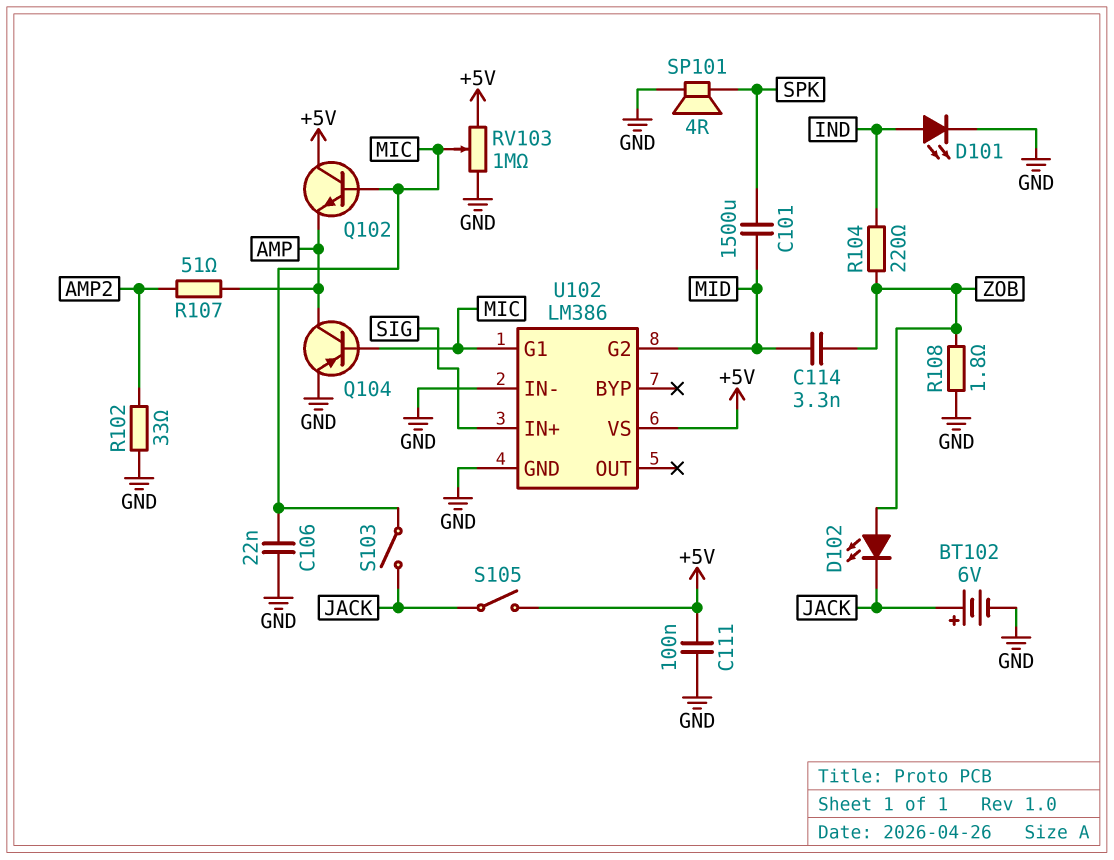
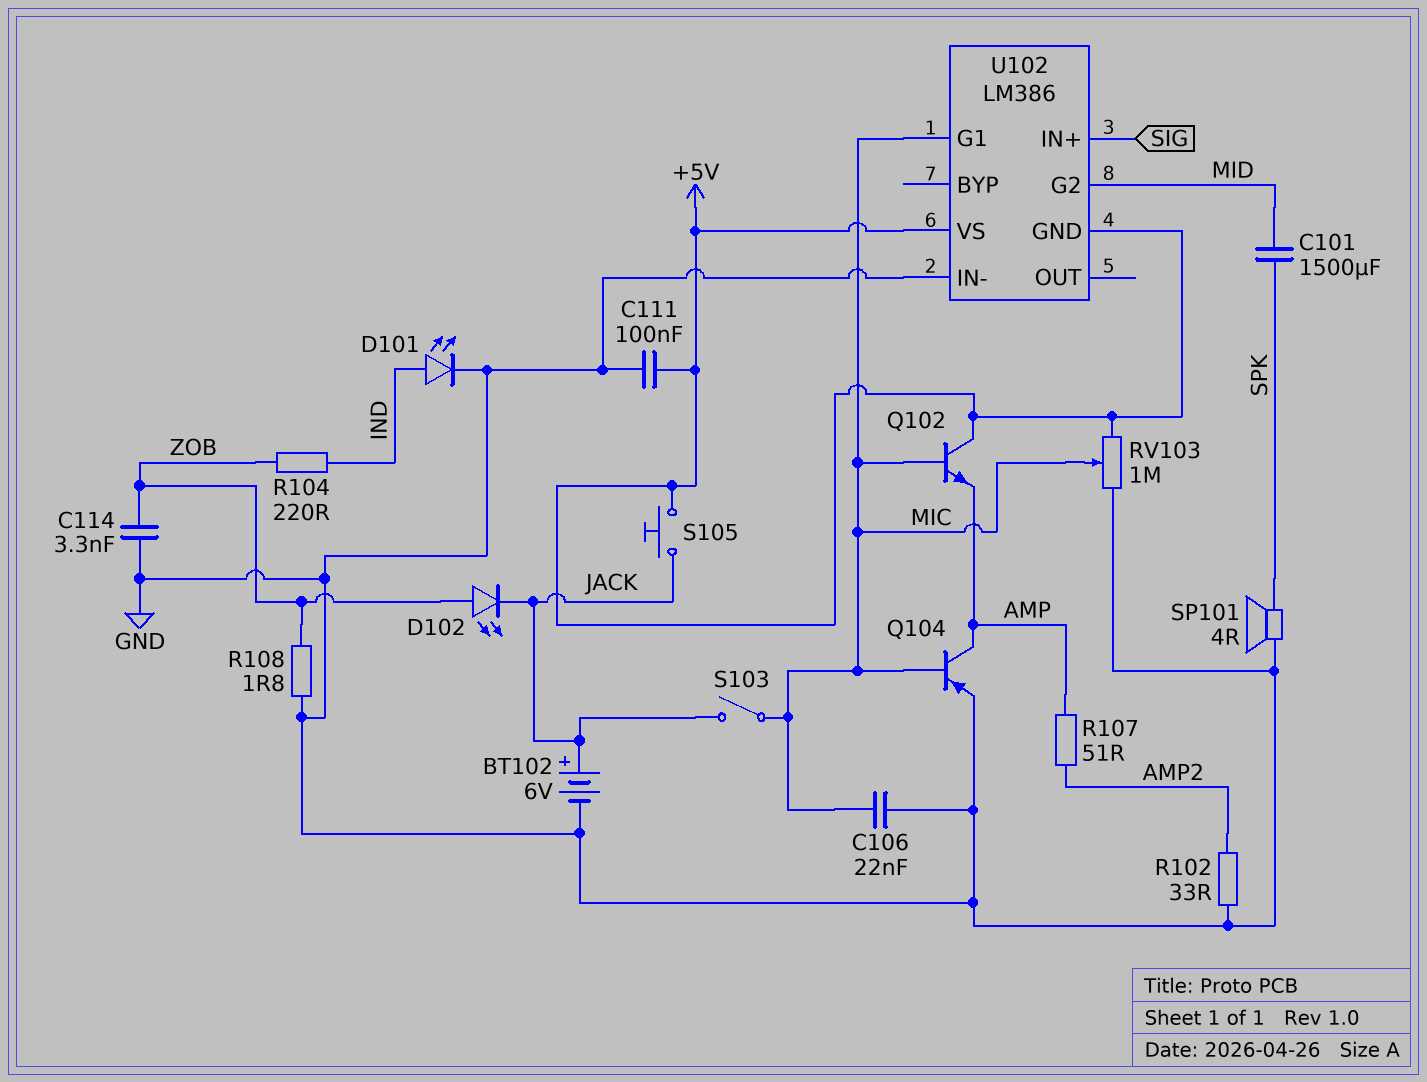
C114: 3.3nF (MID, ZOB) -> 3.3nF (GND, ZOB)
S105: switch (+5V, JACK) -> button (+5V, JACK)
U102 pin GND: GND -> +5V

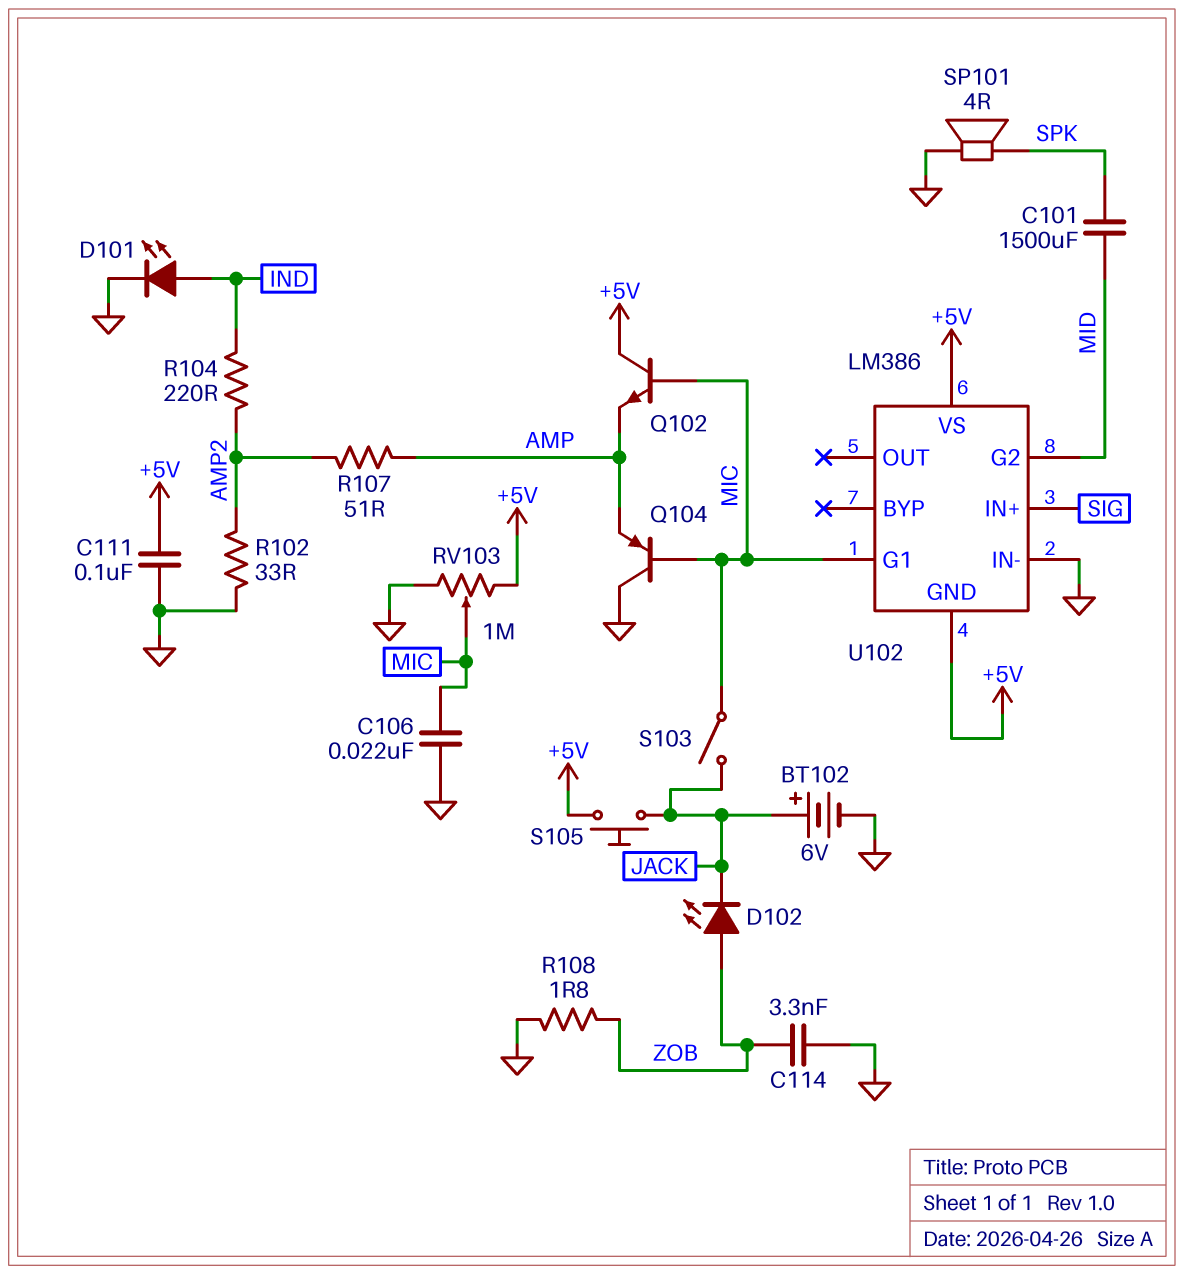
Q104: PNP (B MIC, C AMP, E GND) -> PNP (B MIC, C GND, E AMP)
R104: 220 (IND, ZOB) -> 220 (AMP2, IND)

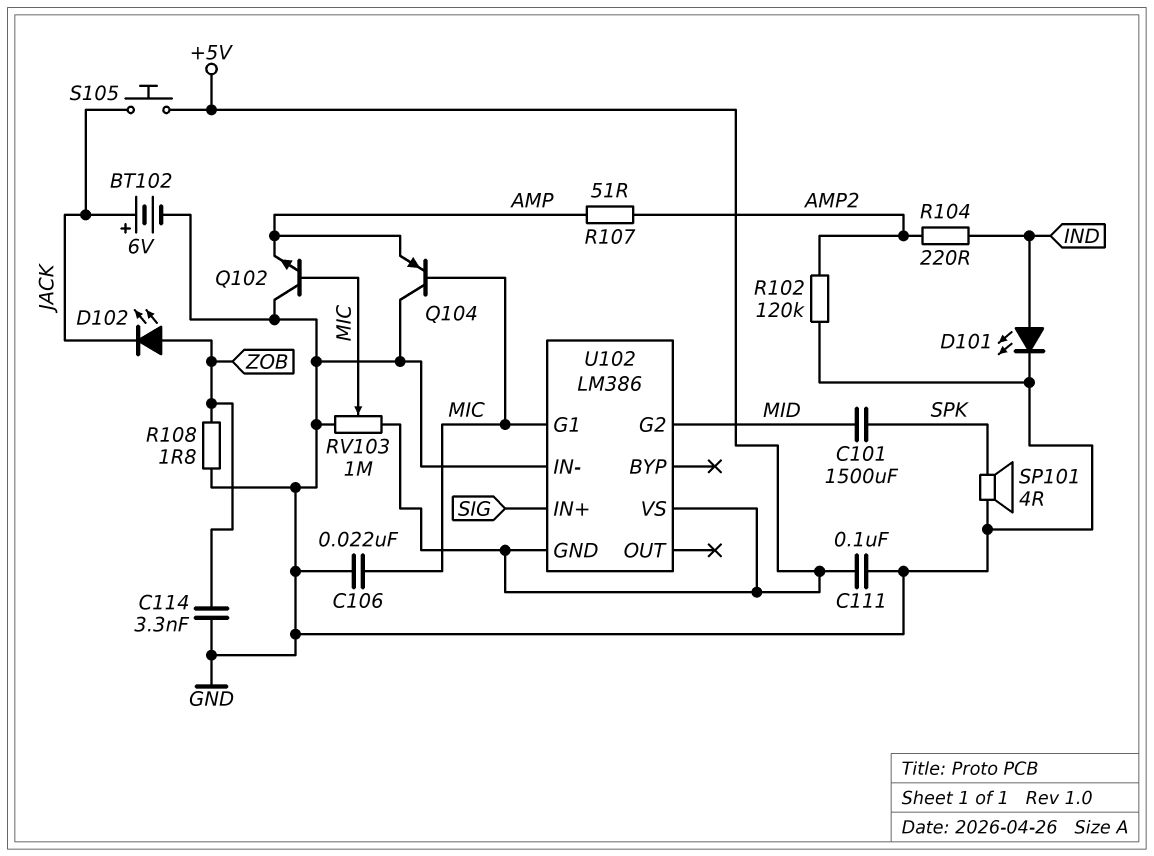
Q102: NPN (B MIC, C +5V, E AMP) -> NPN (B MIC, C GND, E AMP)
R102: 33 (AMP2, GND) -> 120k (AMP2, GND)
S103: switch (JACK, MIC) -> none

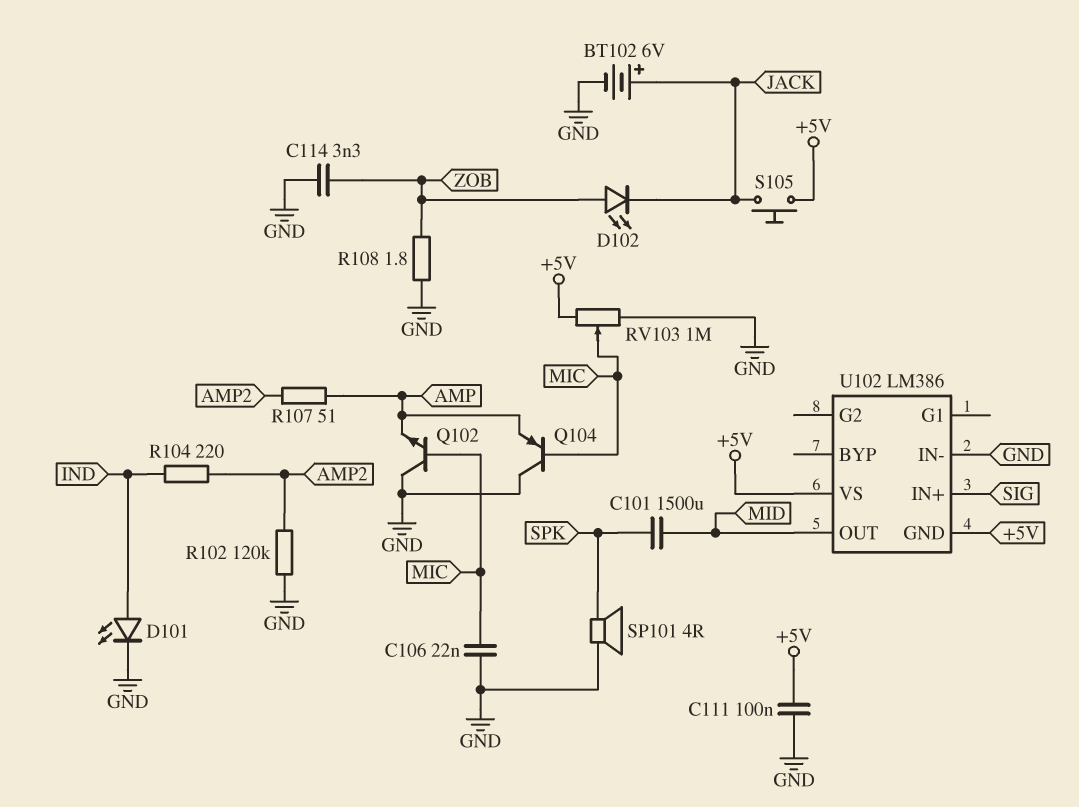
U102 pin G1: MIC -> none
U102 pin G2: MID -> none
U102 pin OUT: none -> MID

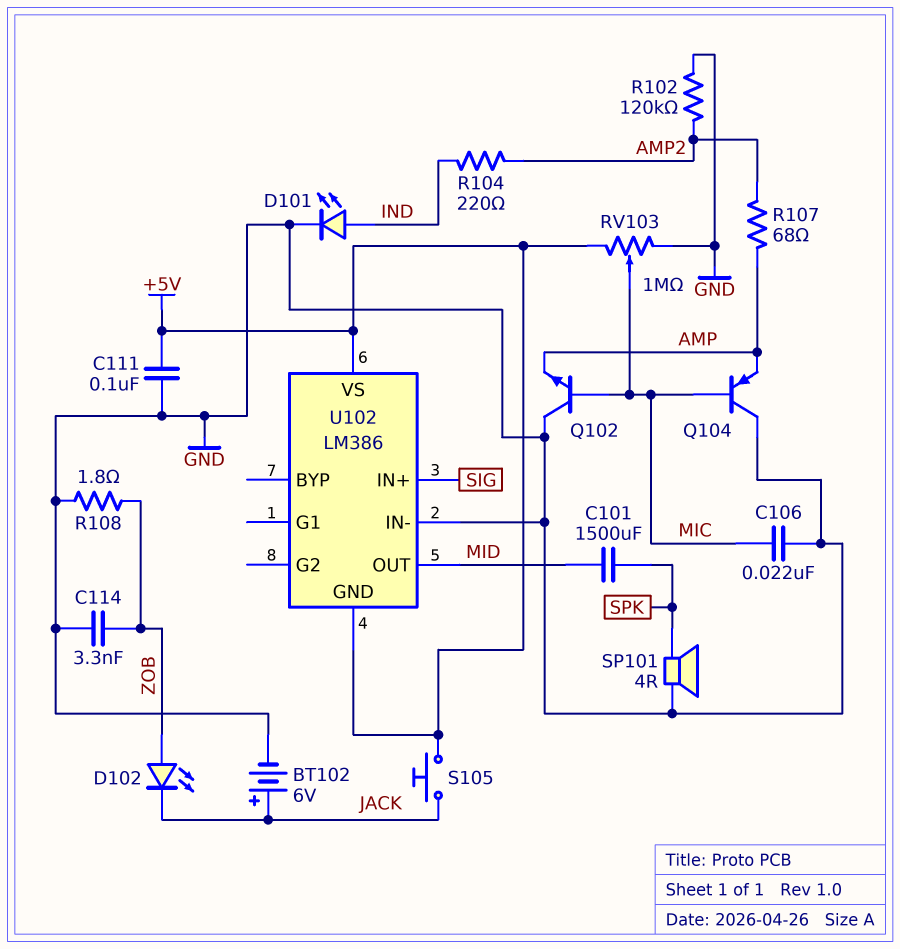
R107: 51 (AMP, AMP2) -> 68 (AMP, AMP2)

